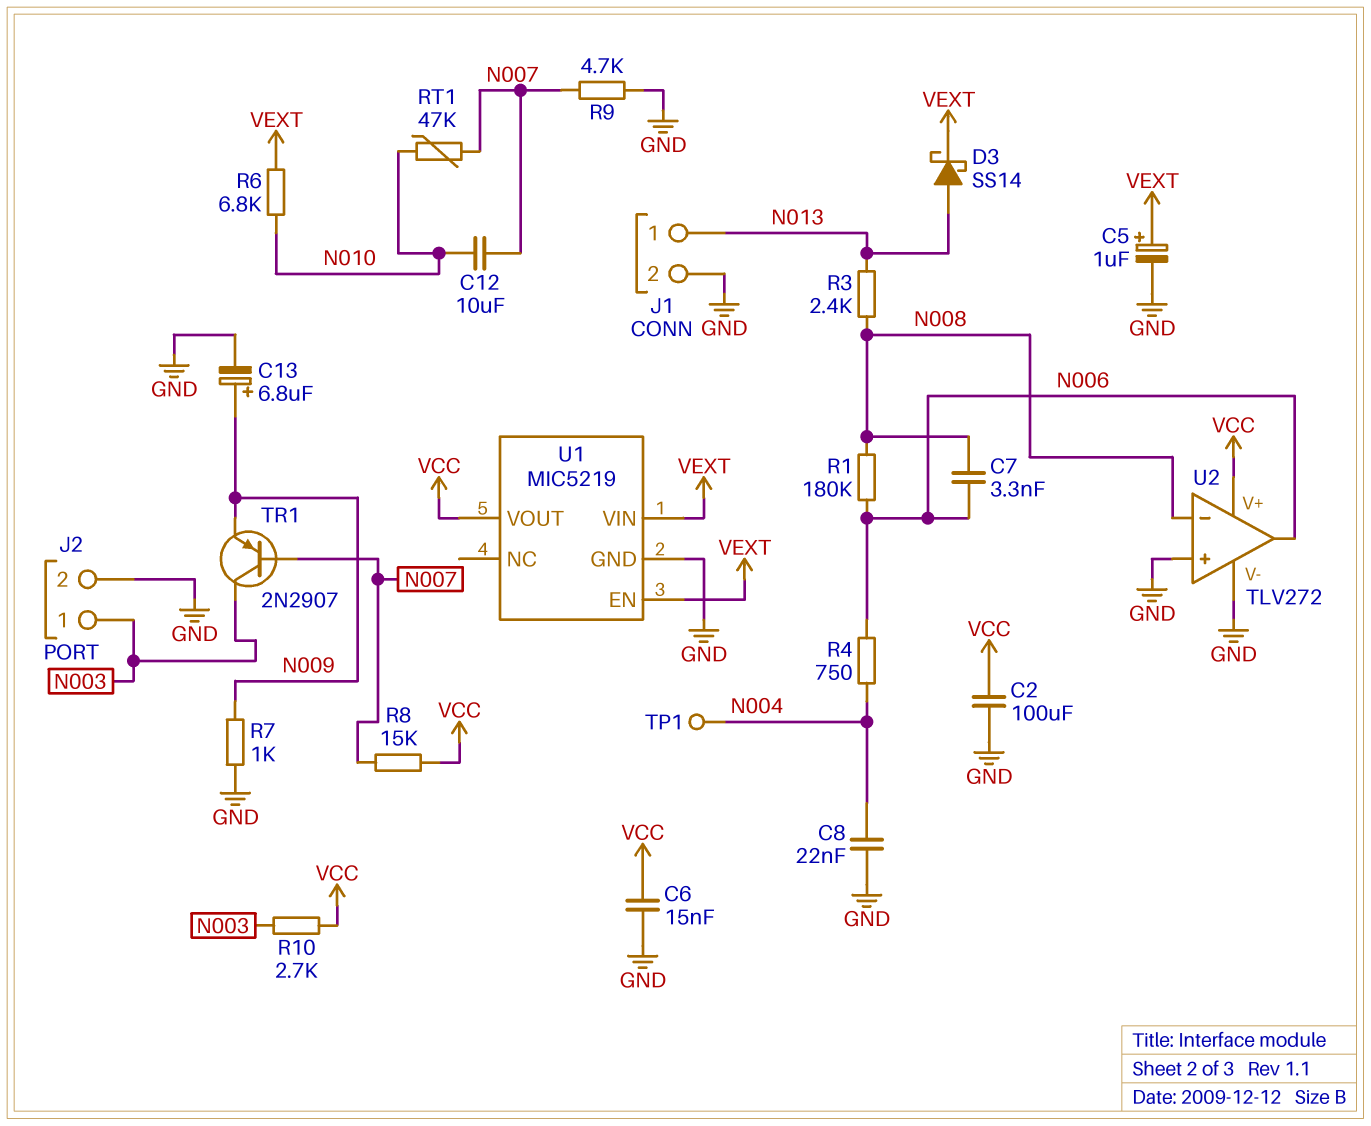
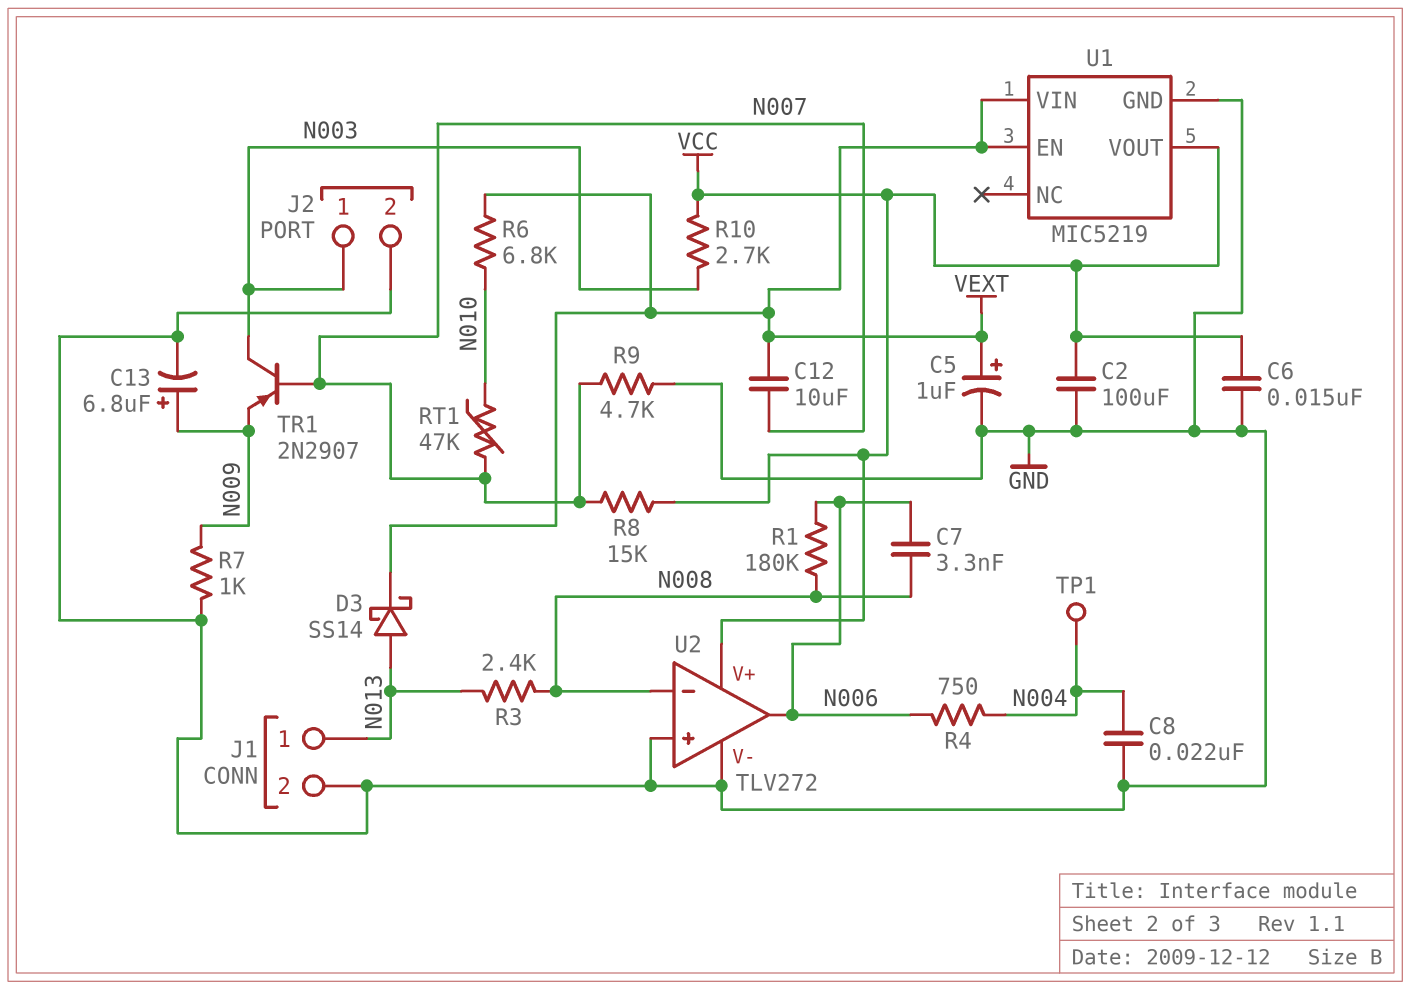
C12: 10uF (N007, N010) -> 10uF (N007, VEXT)

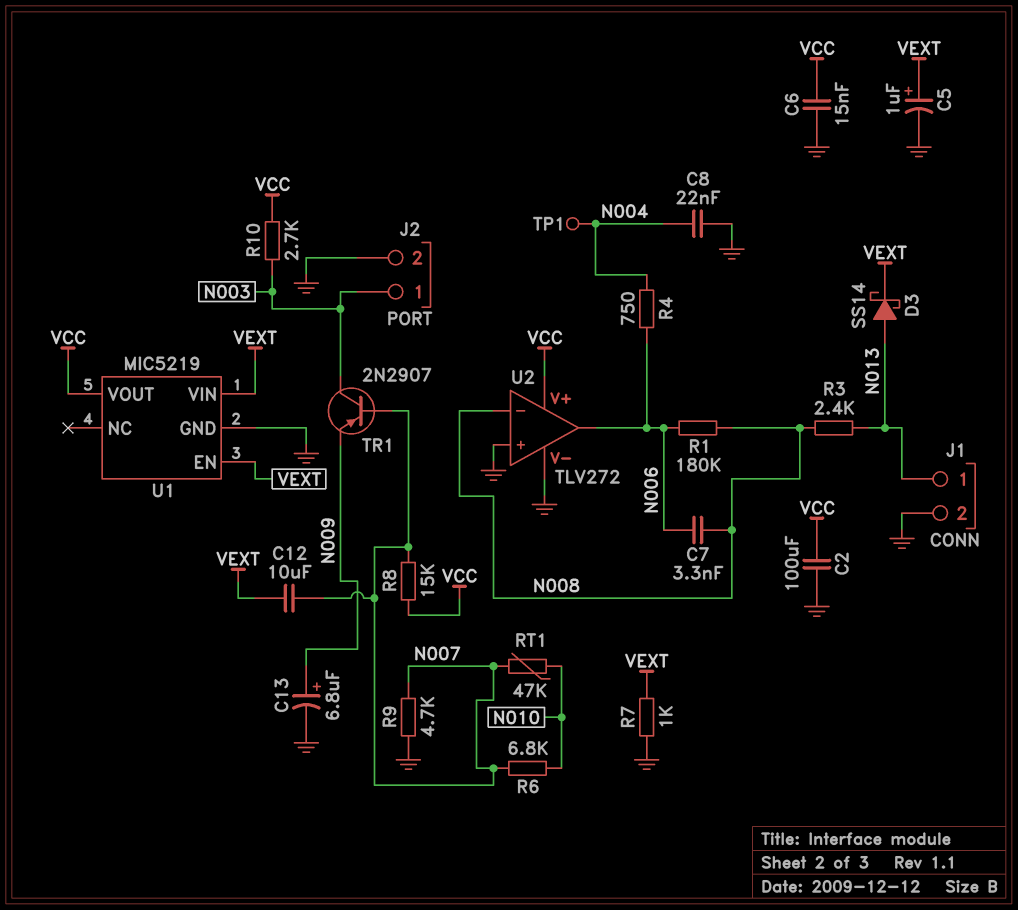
R6: 6.8k (N010, VEXT) -> 6.8k (N007, N010)
R7: 1k (GND, N009) -> 1k (GND, VEXT)

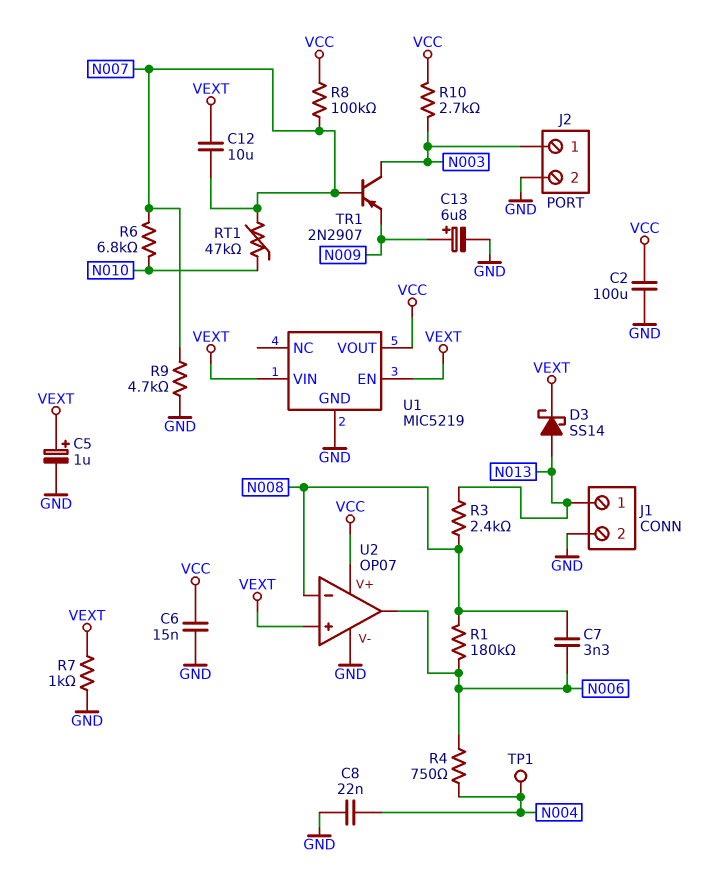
R8: 15k (N007, VCC) -> 100k (N007, VCC)
U2: TLV272 -> OP07
U2 pin in+: GND -> VEXT

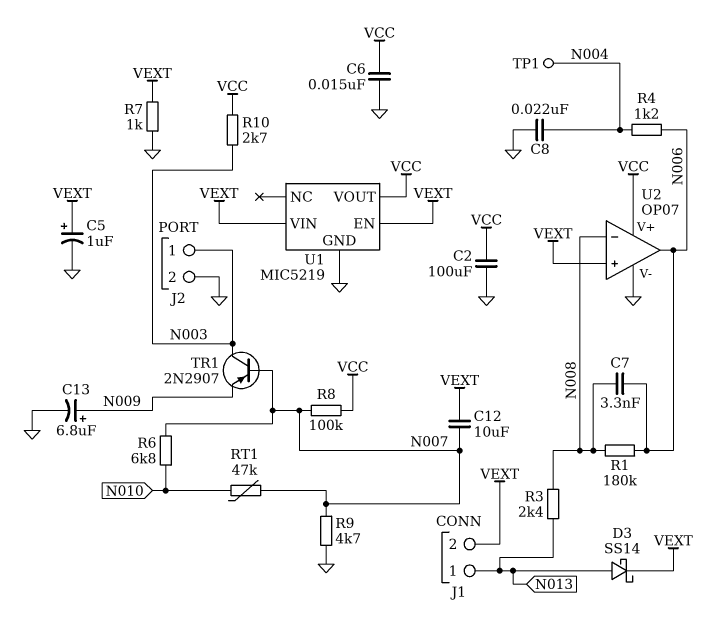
J1 pin 2: GND -> VEXT
R4: 750 (N004, N006) -> 1.2k (N004, N006)

